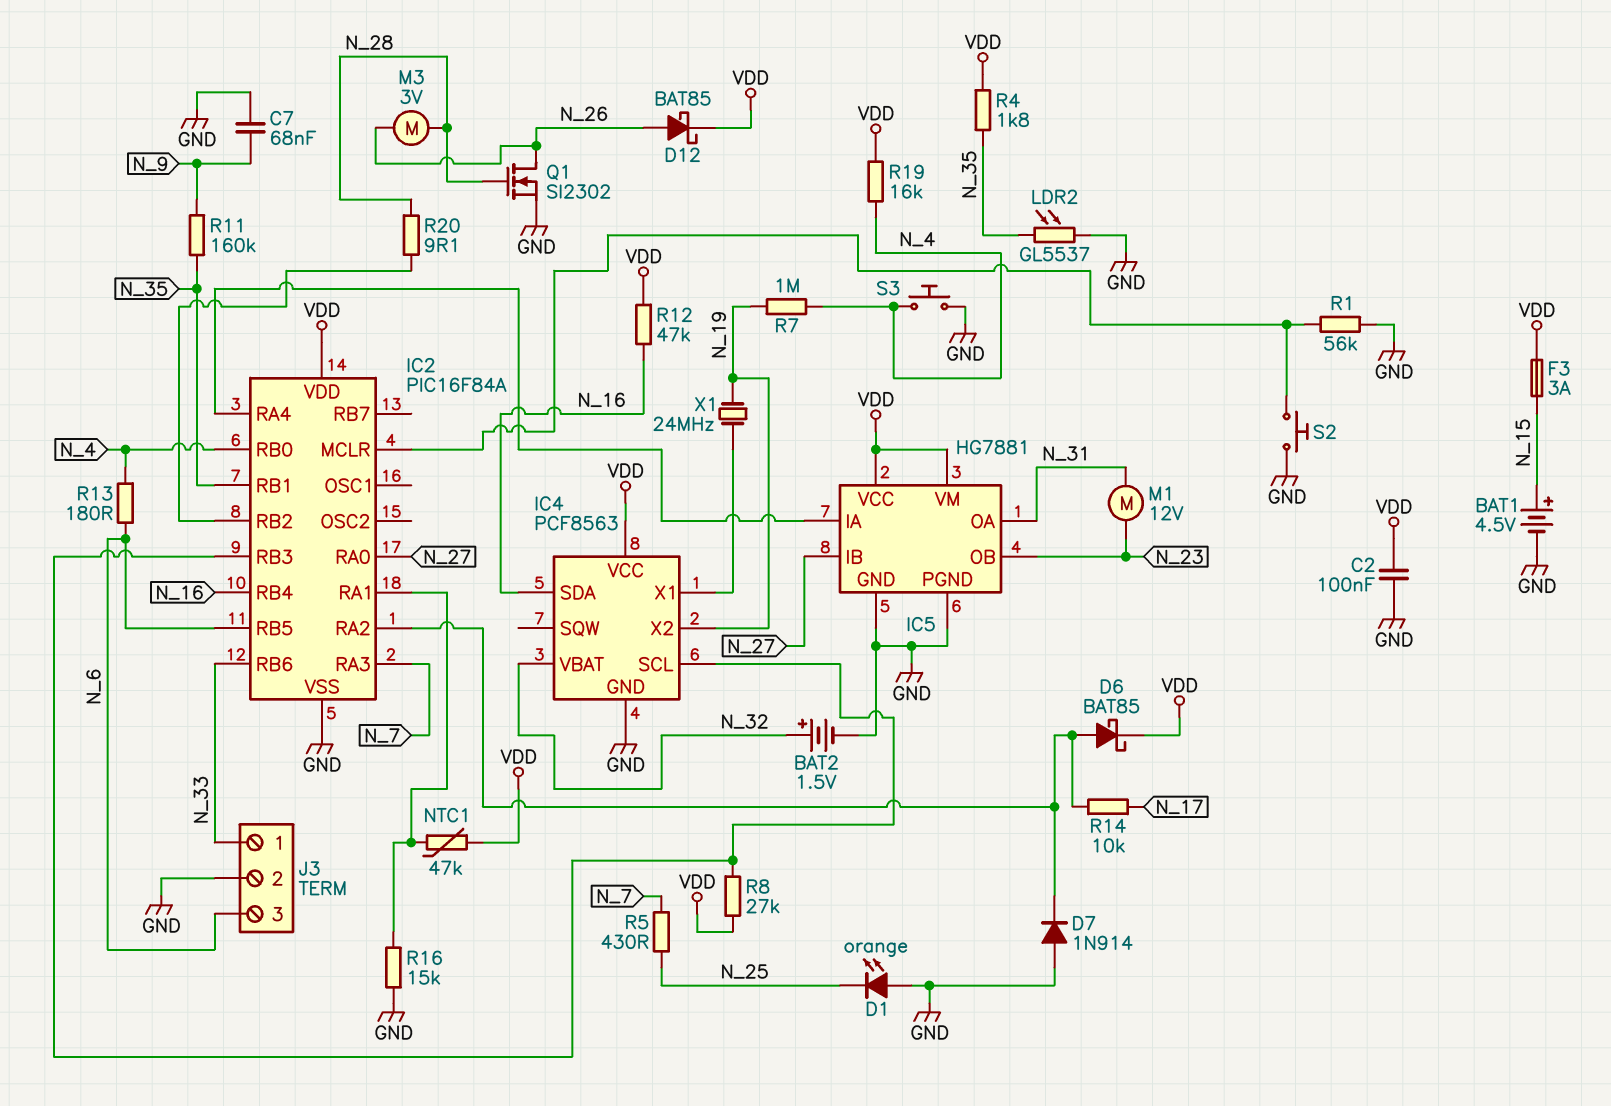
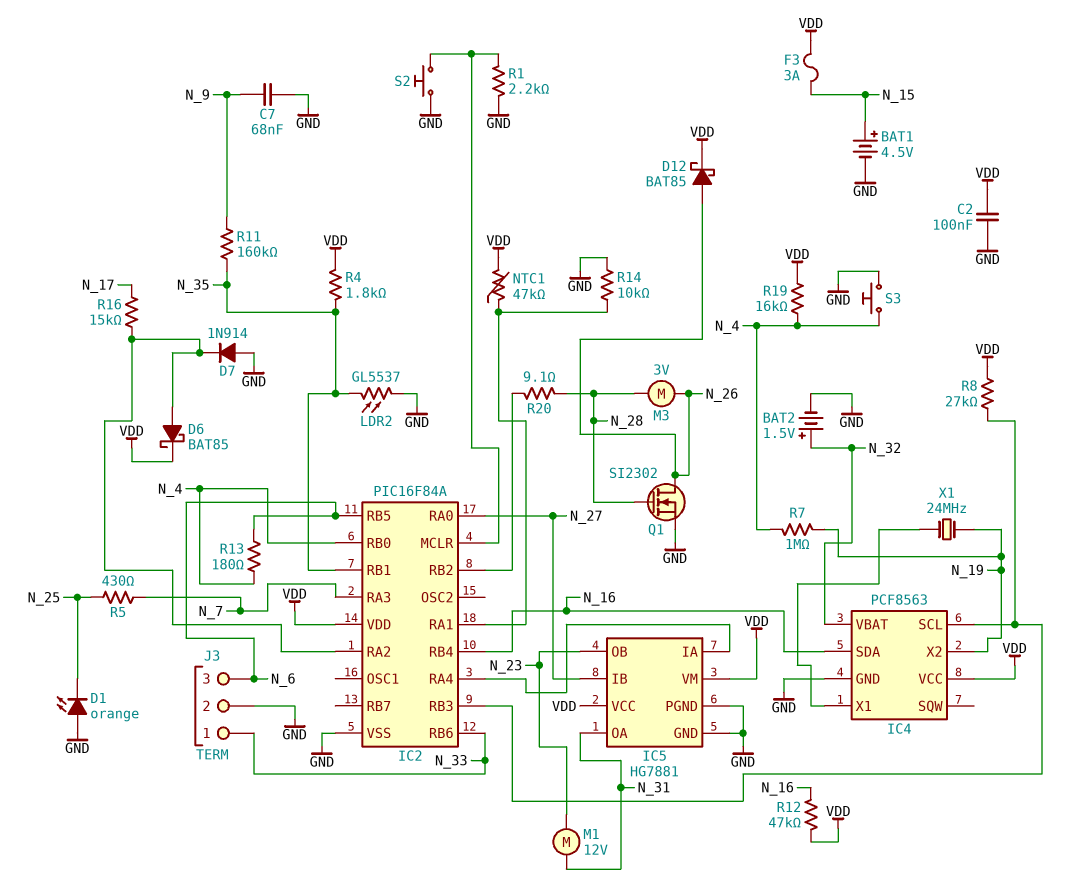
R1: 56k (GND, IC2/MCLR) -> 2.2k (GND, IC2/MCLR)
R14: 10k (IC2/RA2, N_17) -> 10k (GND, IC2/RA1)
R16: 15k (GND, IC2/RA1) -> 15k (IC2/RA2, N_17)

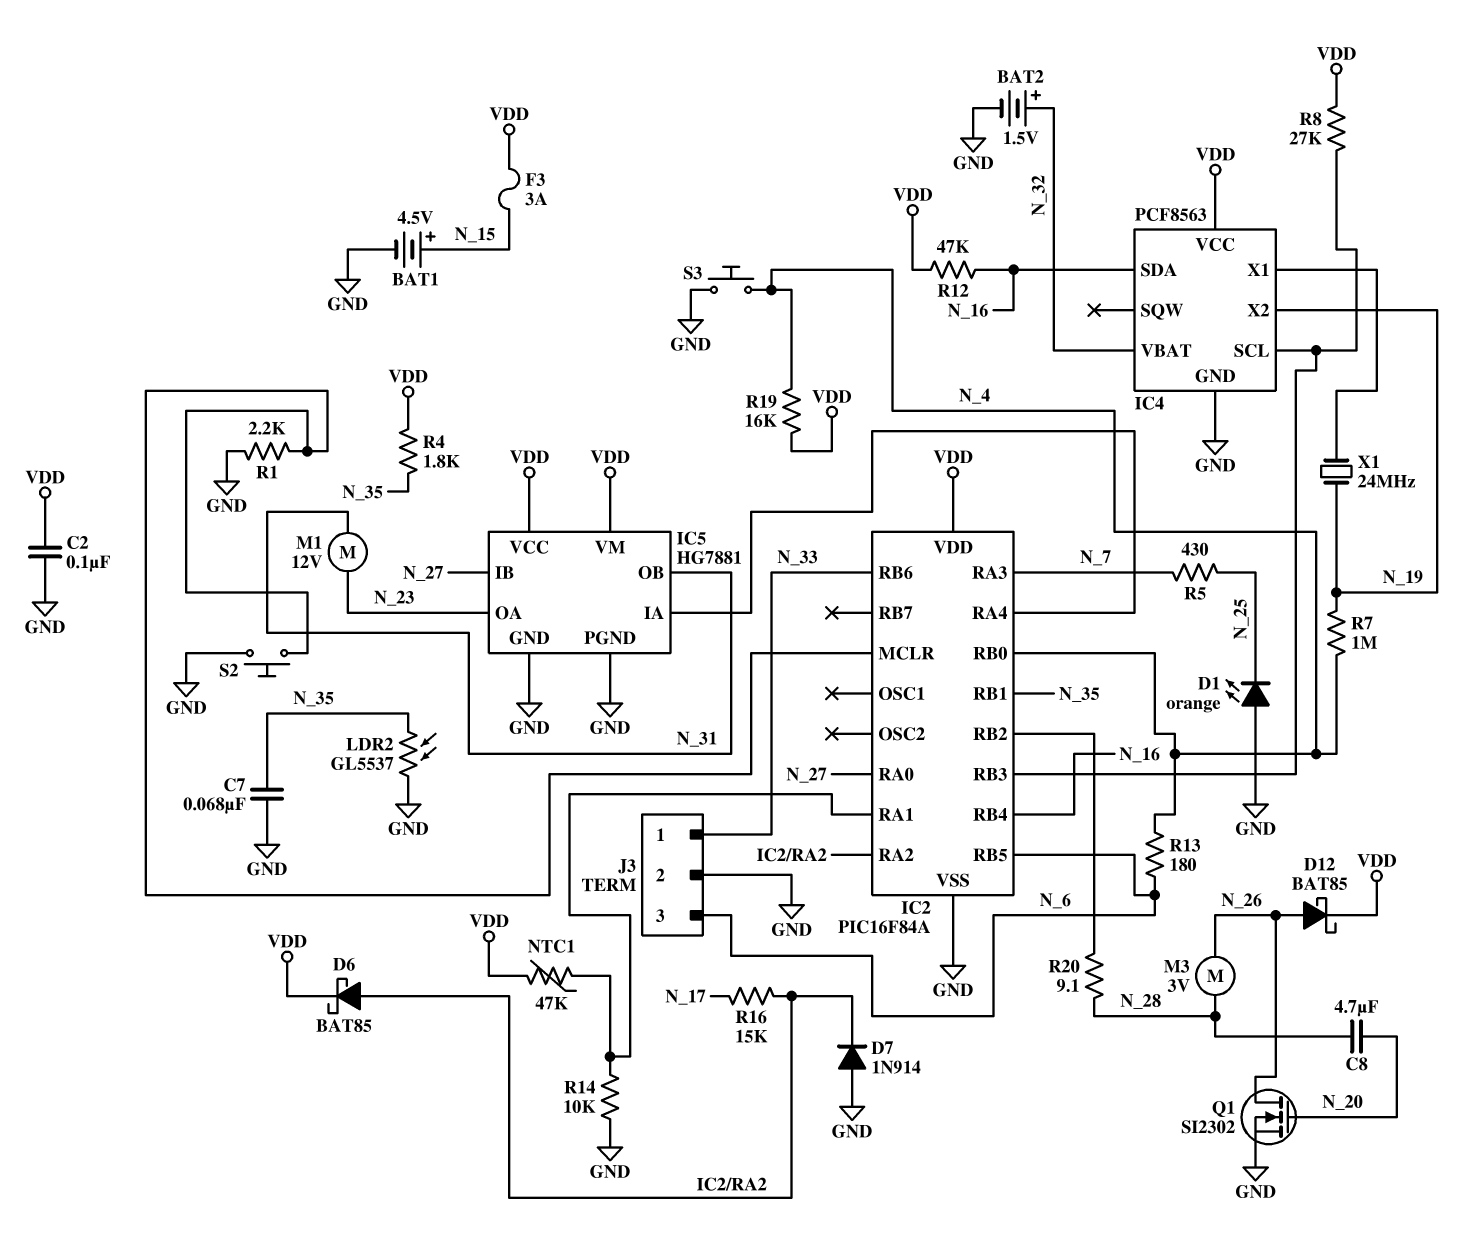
C7: 68nF (GND, N_9) -> 68nF (GND, N_35)
C8: none -> 4.7uF (N_20, N_28)
IC5 pin OA: N_31 -> N_23
IC5 pin OB: N_23 -> N_31
Q1: NMOS SI2302 (G N_28, D N_26, S GND) -> NMOS SI2302 (G N_20, D N_26, S GND)
R11: 160k (N_9, N_35) -> none

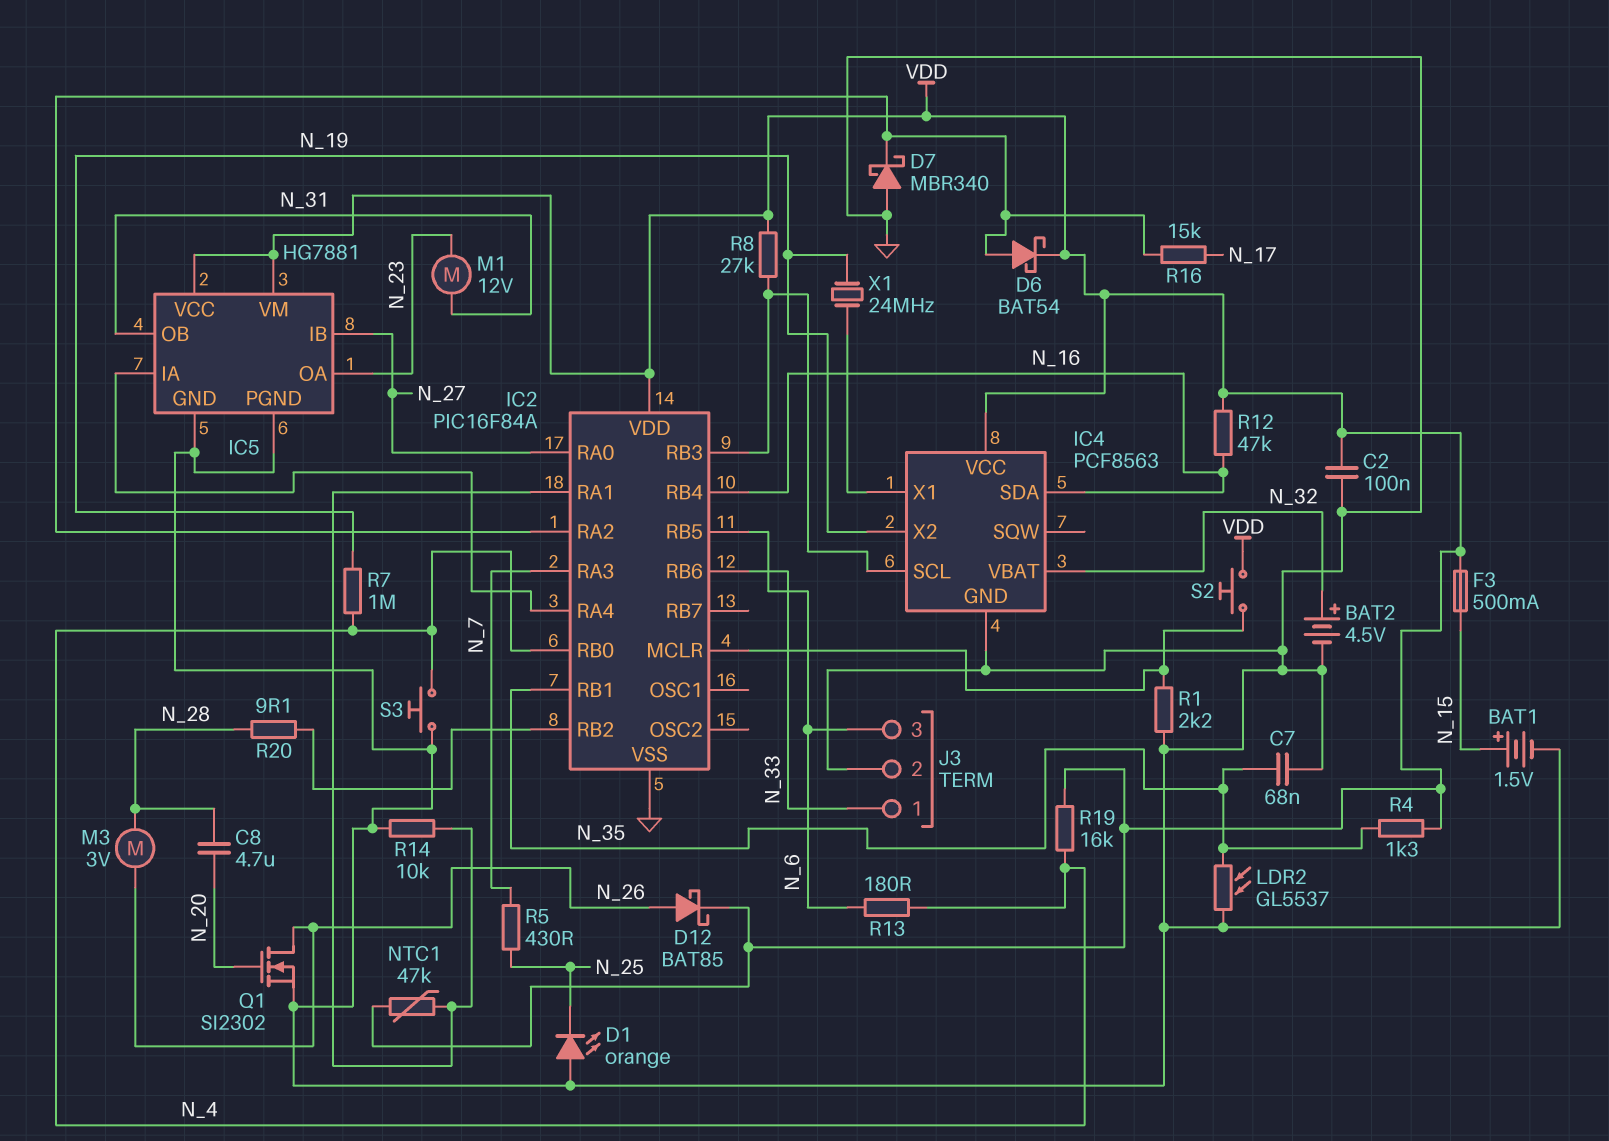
BAT1: 4.5V (plus N_15, minus GND) -> 1.5V (plus N_15, minus GND)
BAT2: 1.5V (plus N_32, minus GND) -> 4.5V (plus N_32, minus GND)
D6: schottky BAT85 (A IC2/RA2, K VDD) -> schottky BAT54 (A IC2/RA2, K VDD)
D7: diode 1N914 (A GND, K IC2/RA2) -> schottky MBR340 (A GND, K IC2/RA2)
F3: 3A (N_15, VDD) -> 500mA (N_15, VDD)
R4: 1.8k (N_35, VDD) -> 1.3k (N_35, VDD)
S2: button (GND, IC2/MCLR) -> button (IC2/MCLR, VDD)

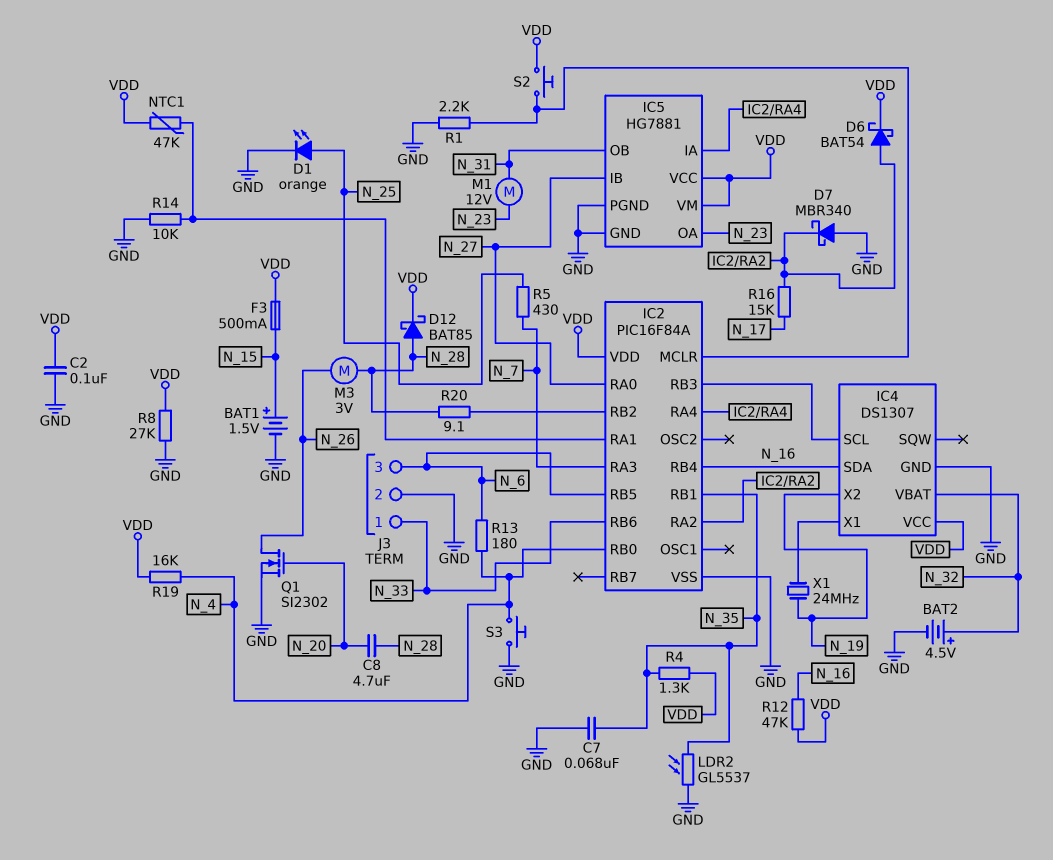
D1: LED orange (A GND, K N_25) -> LED orange (A N_25, K GND)
D12: schottky BAT85 (A N_26, K VDD) -> schottky BAT85 (A N_28, K VDD)
IC4: PCF8563 -> DS1307
R7: 1M (N_4, N_19) -> none
R8: 27k (IC2/RB3, VDD) -> 27k (GND, VDD)

